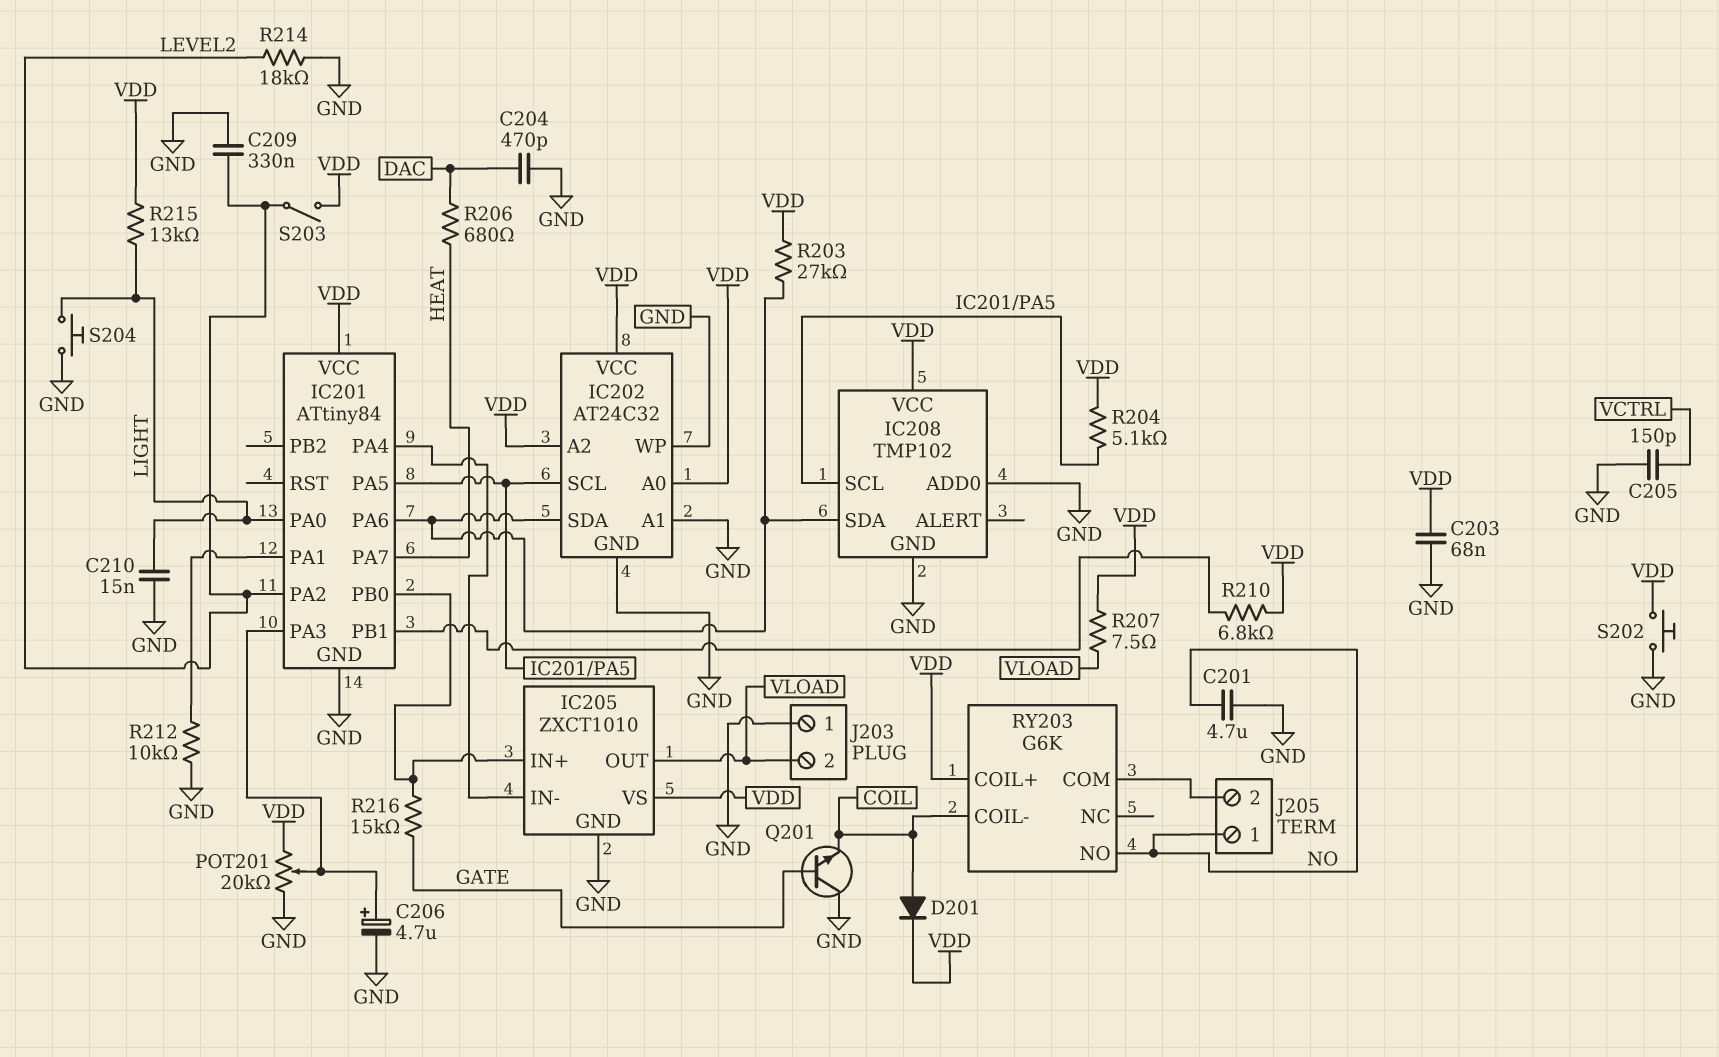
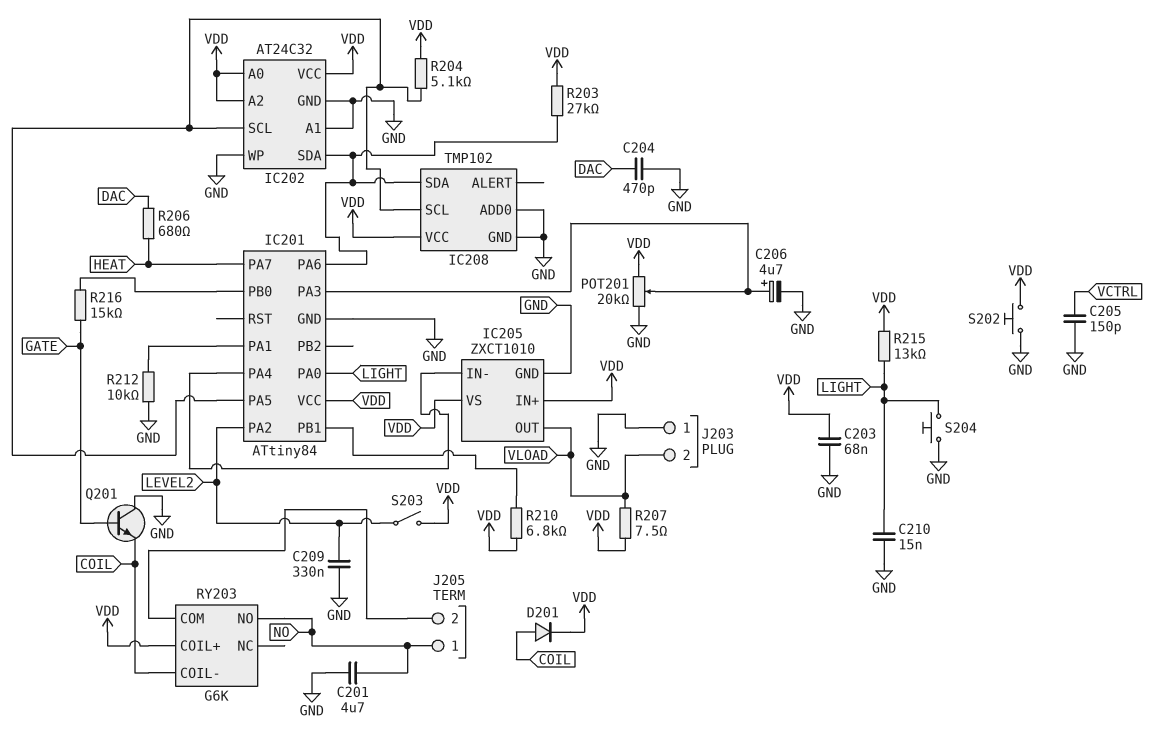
IC205 pin IN+: IC201/PB0 -> VDD
R214: 18k (GND, LEVEL2) -> none

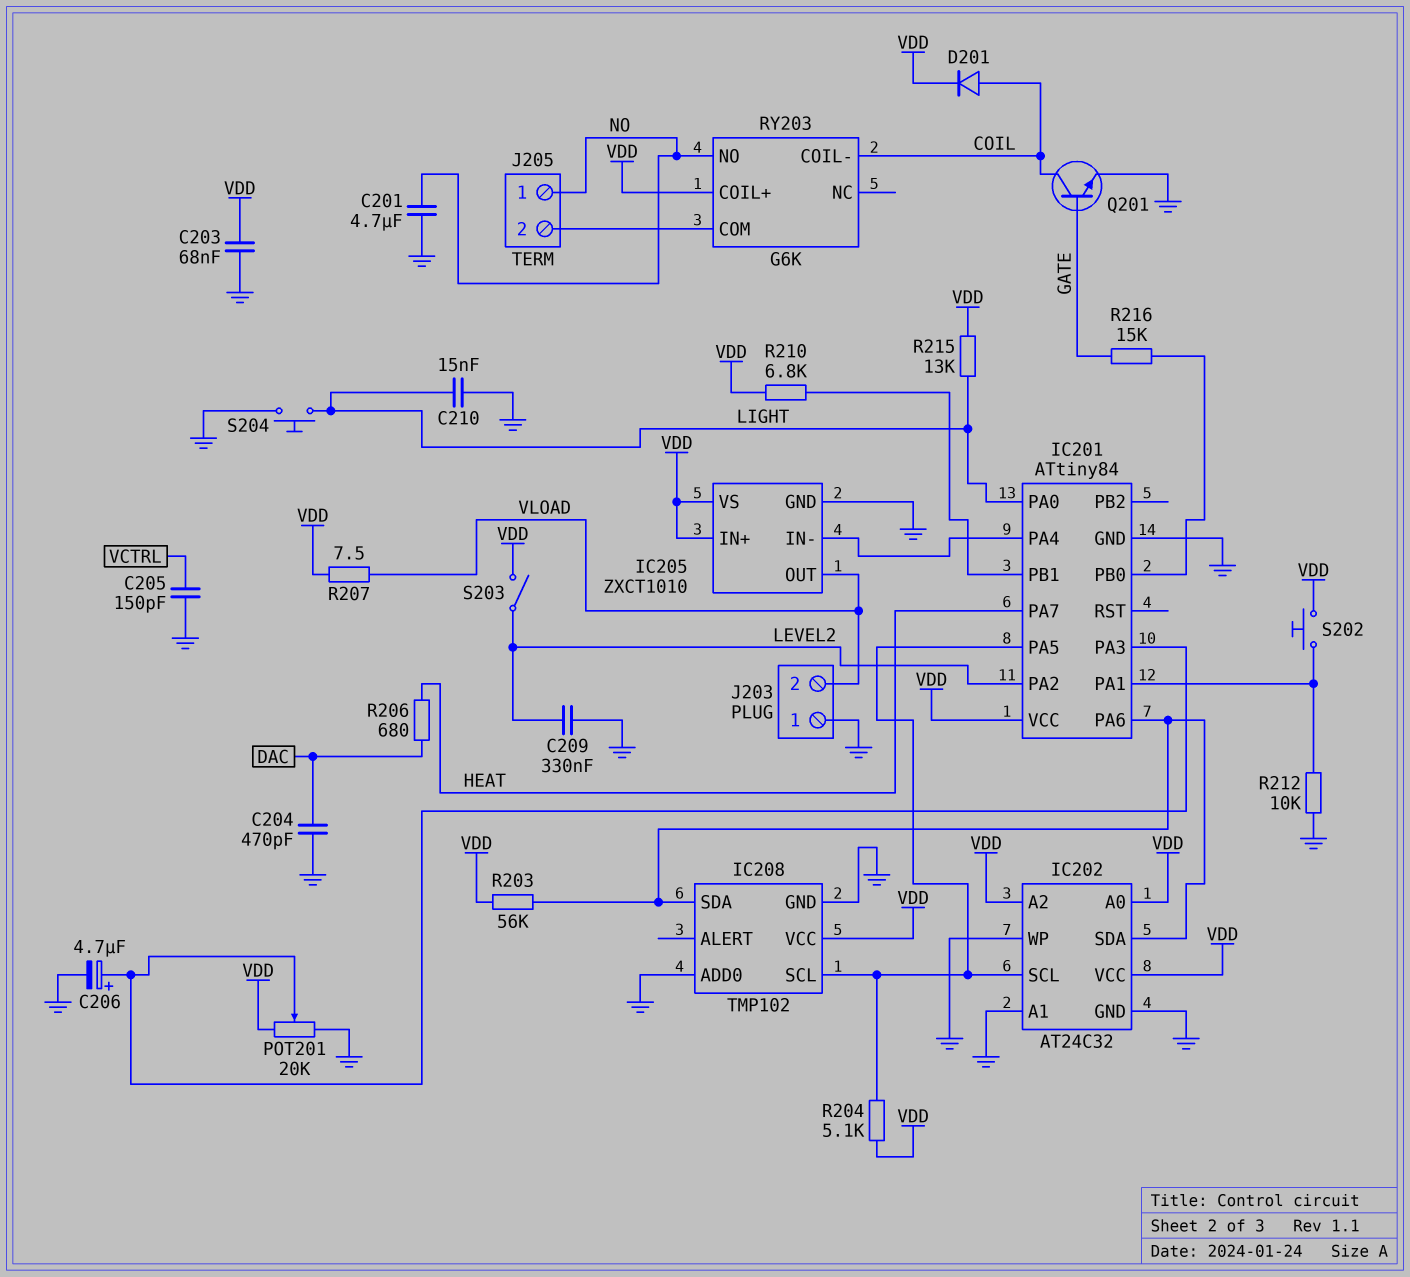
Q201: NPN (B GATE, C GND, E COIL) -> NPN (B GATE, C COIL, E GND)
R203: 27k (IC201/PA6, VDD) -> 56k (IC201/PA6, VDD)
S202: button (GND, VDD) -> button (IC201/PA1, VDD)

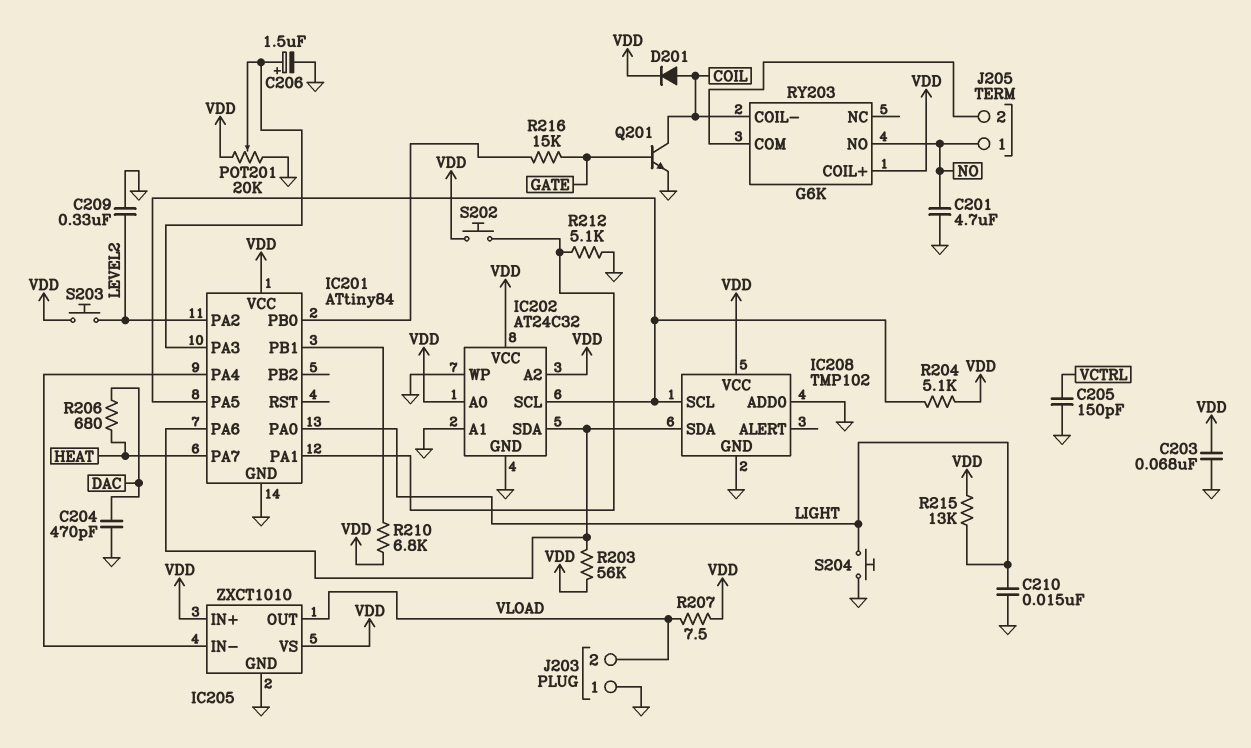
C206: 4.7uF (plus IC201/PA3, minus GND) -> 1.5uF (plus IC201/PA3, minus GND)
R212: 10k (GND, IC201/PA1) -> 5.1k (GND, IC201/PA1)
S203: switch (LEVEL2, VDD) -> button (LEVEL2, VDD)

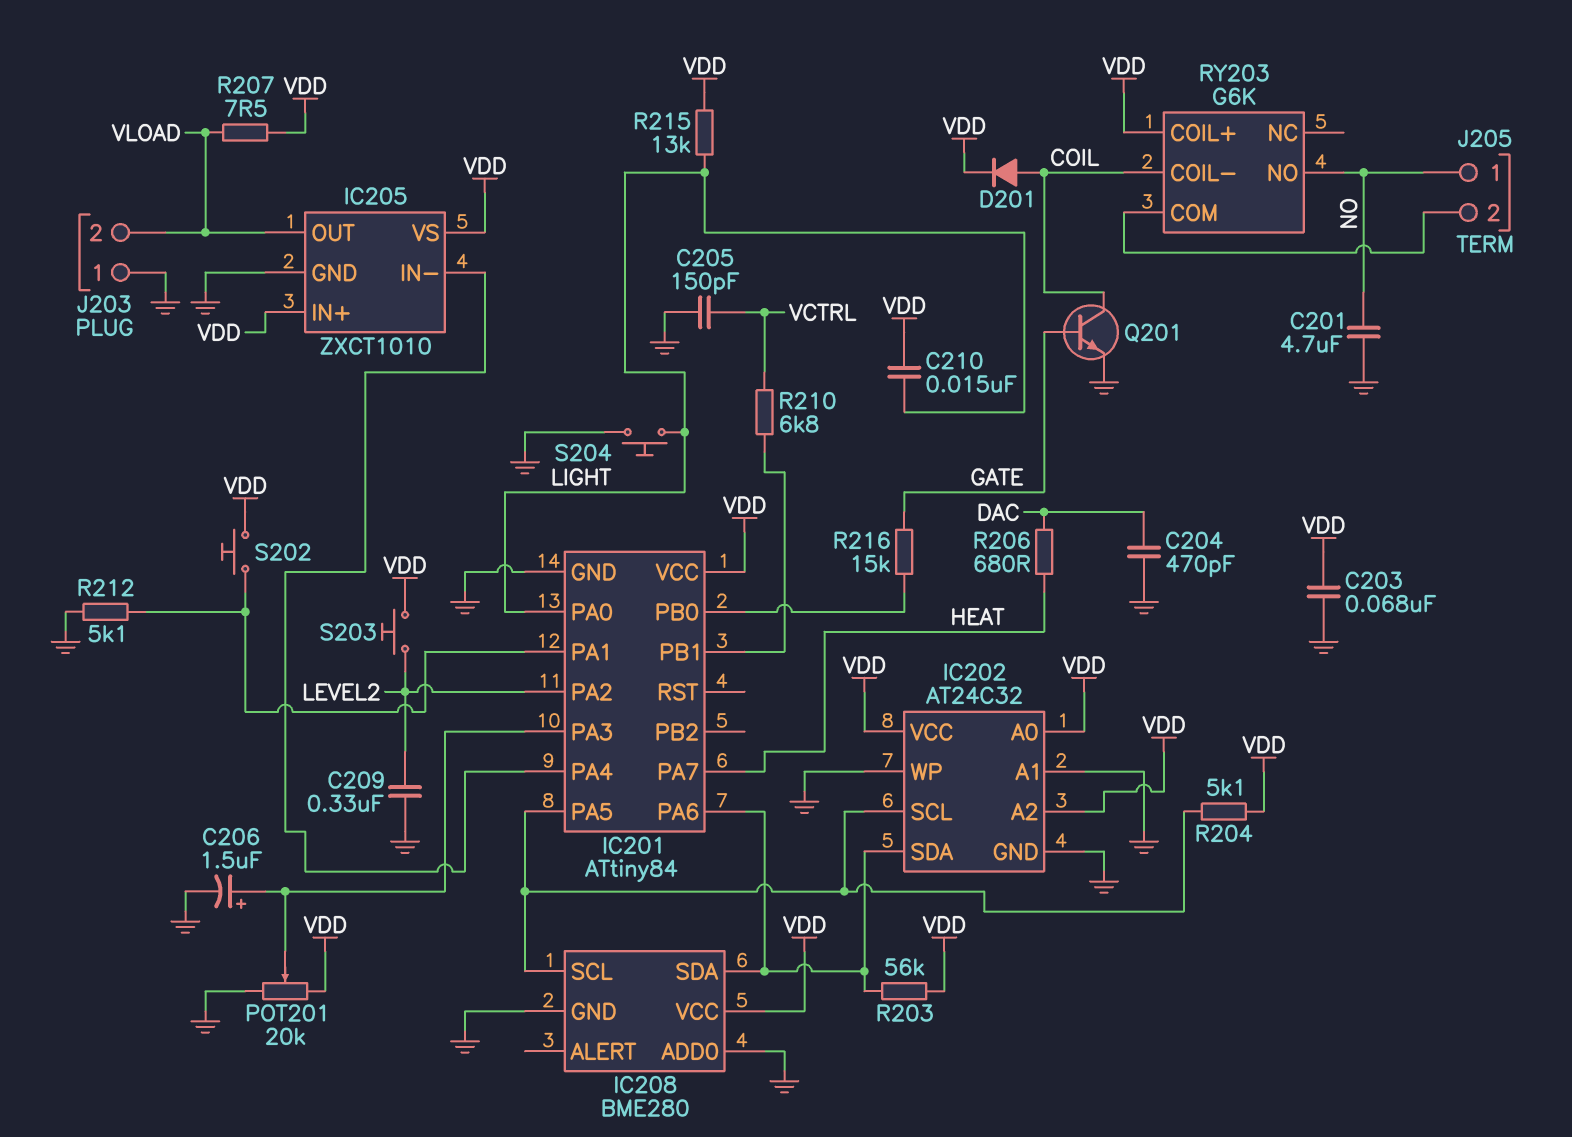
C210: 15nF (GND, LIGHT) -> 15nF (LIGHT, VDD)
IC208: TMP102 -> BME280
R210: 6.8k (IC201/PB1, VDD) -> 6.8k (IC201/PB1, VCTRL)

